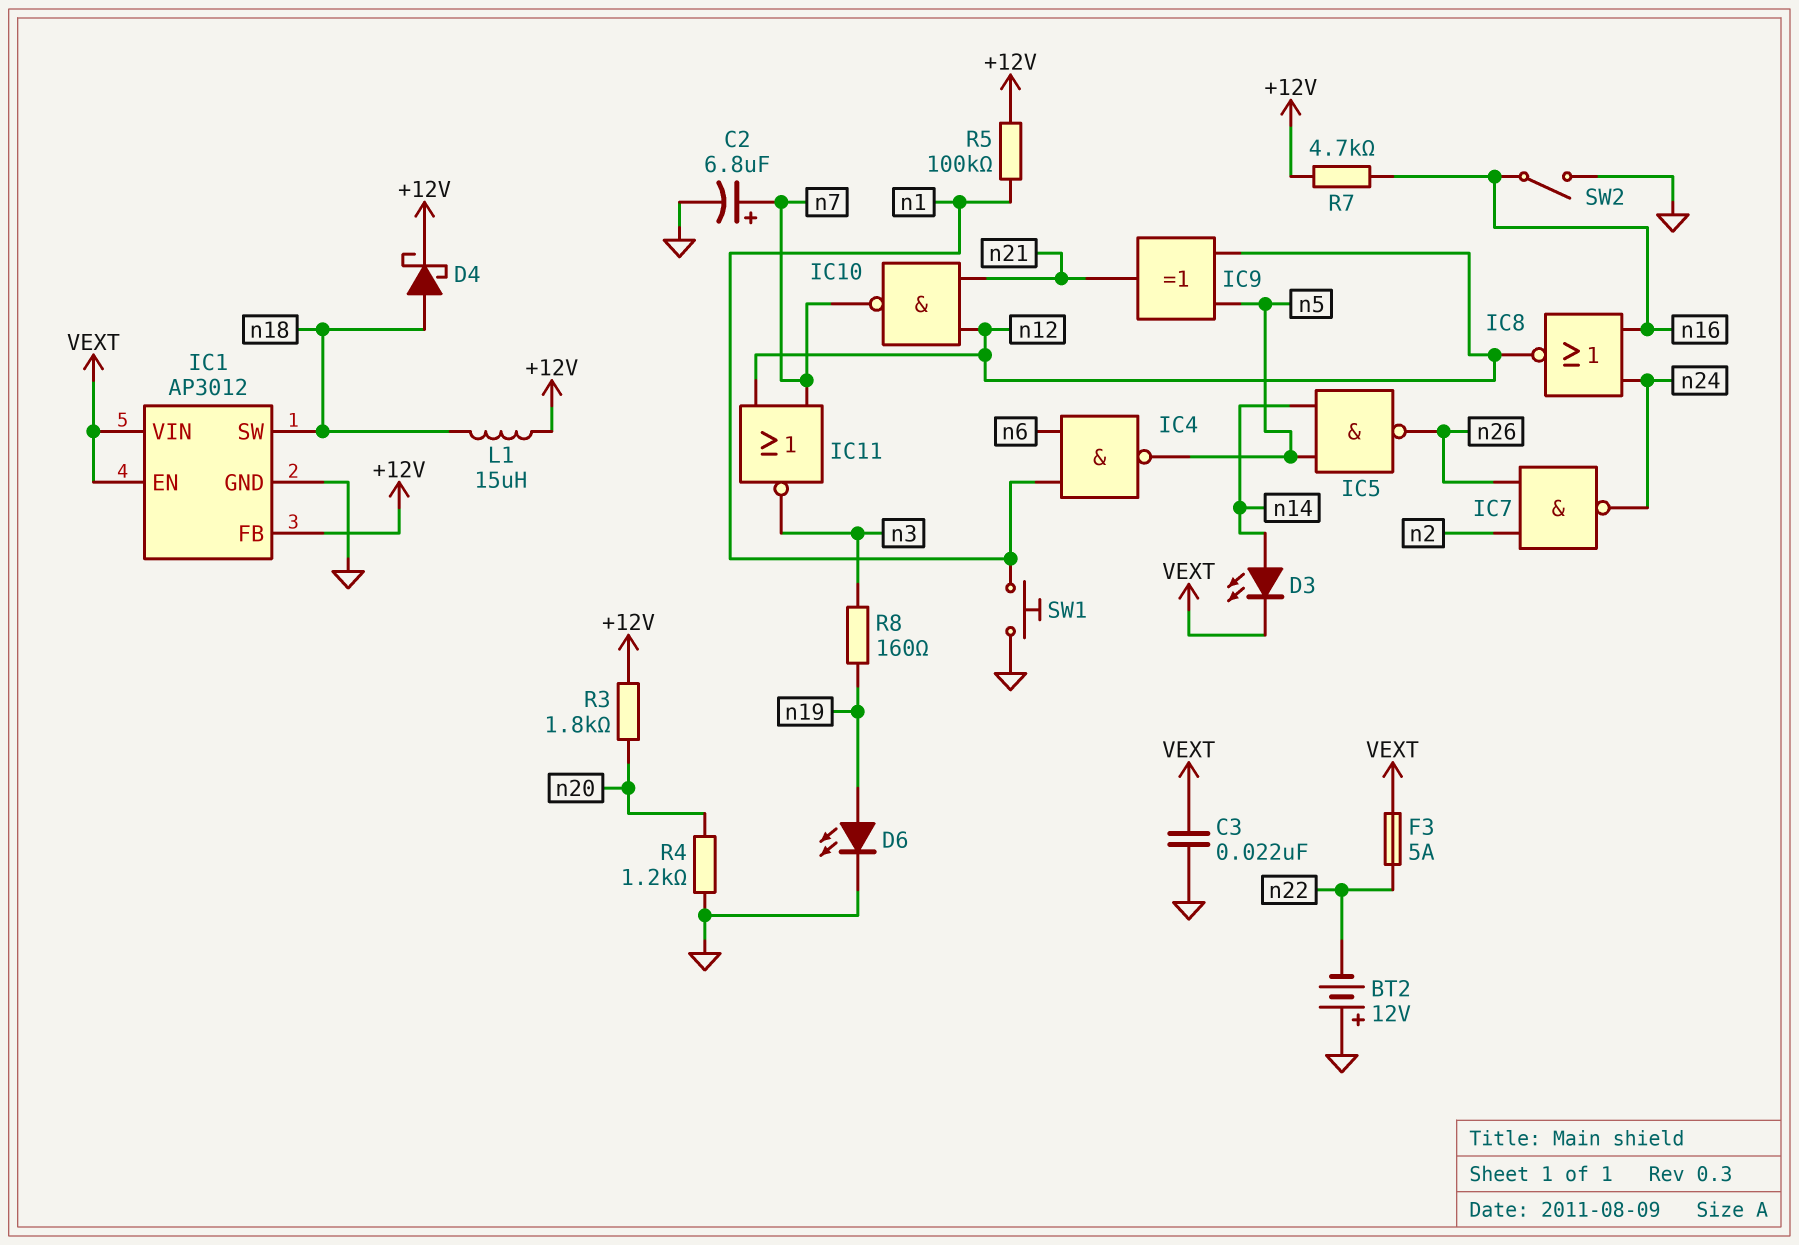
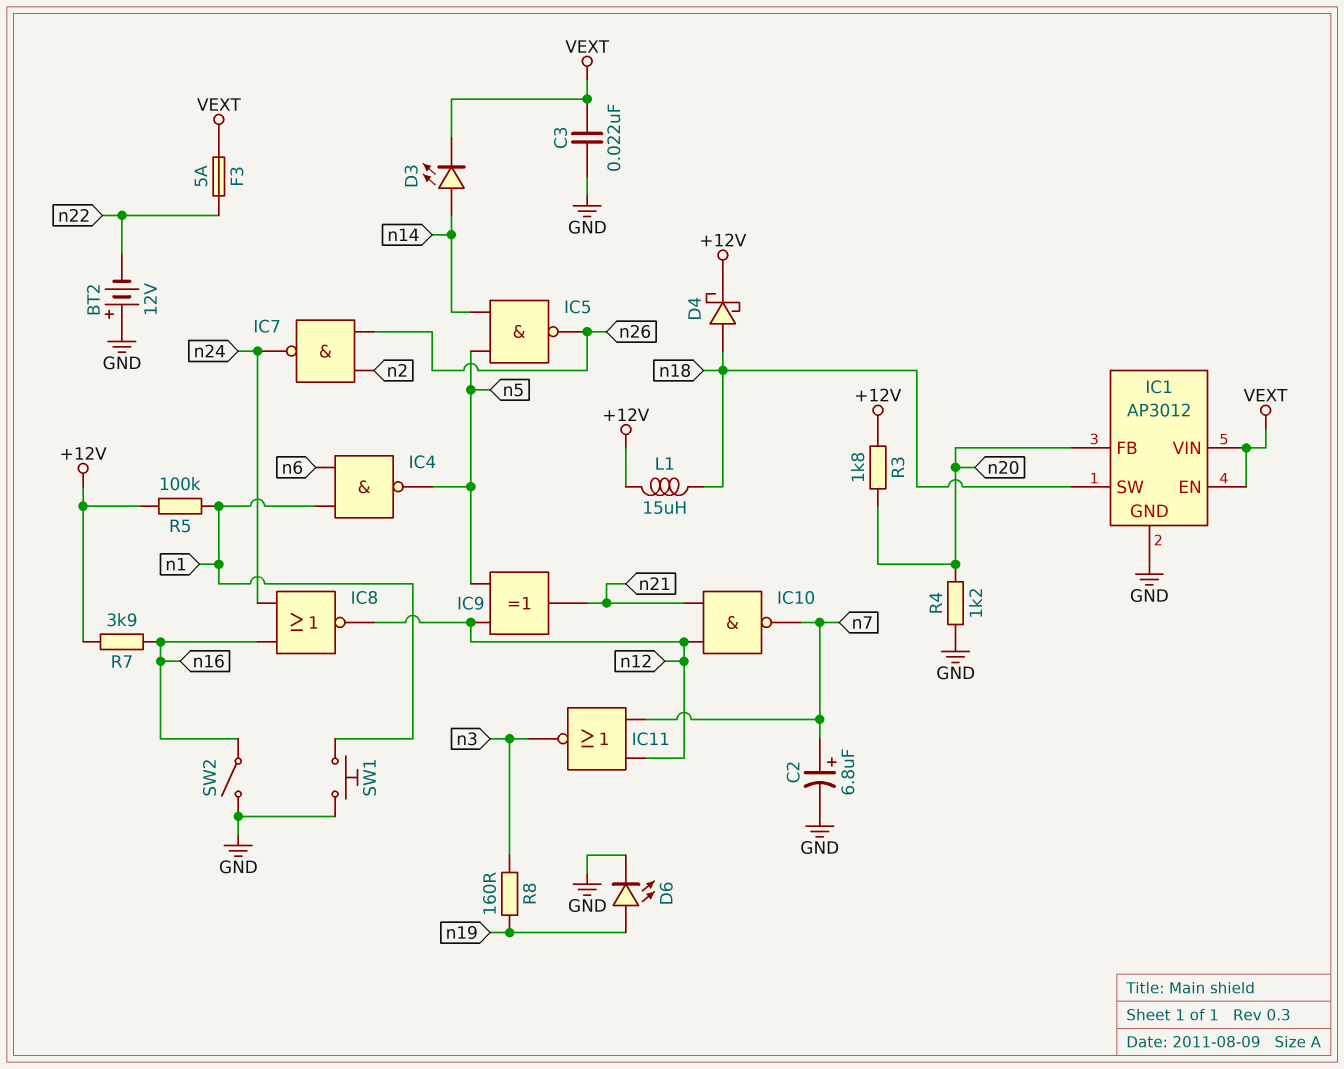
IC1 pin FB: +12V -> n20
R7: 4.7k (+12V, n16) -> 3.9k (+12V, n16)

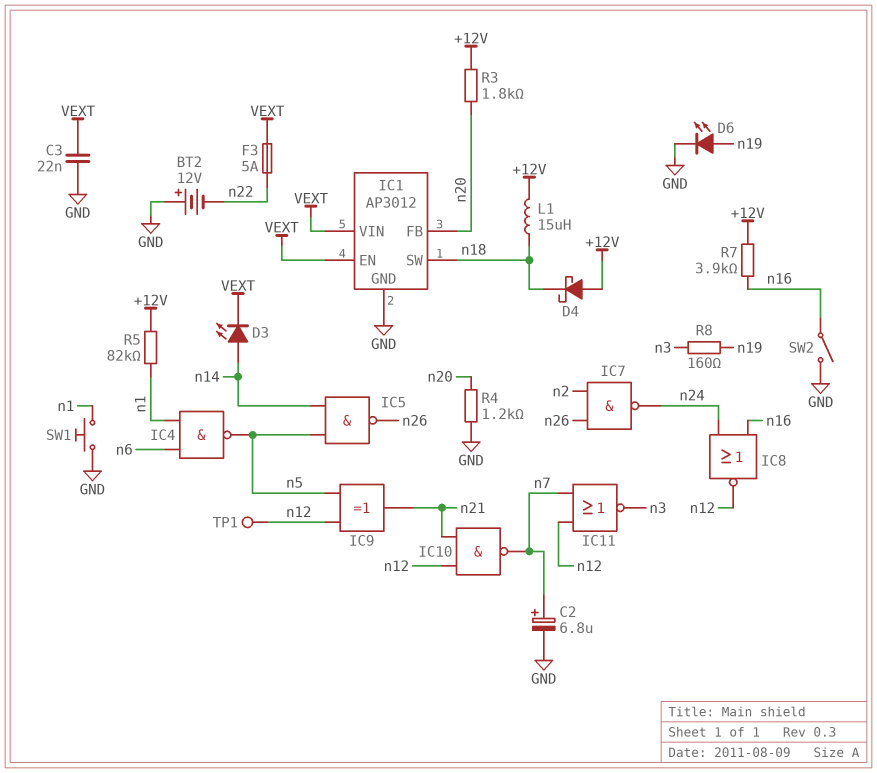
D4: schottky (A n18, K +12V) -> schottky (A +12V, K n18)
R5: 100k (+12V, n1) -> 82k (+12V, n1)
TP1: none -> test point (n12)

